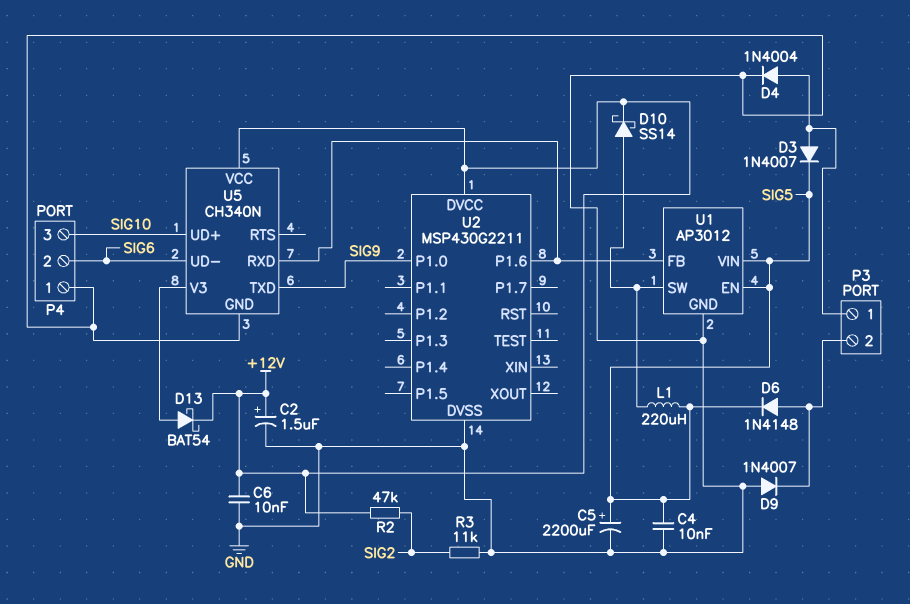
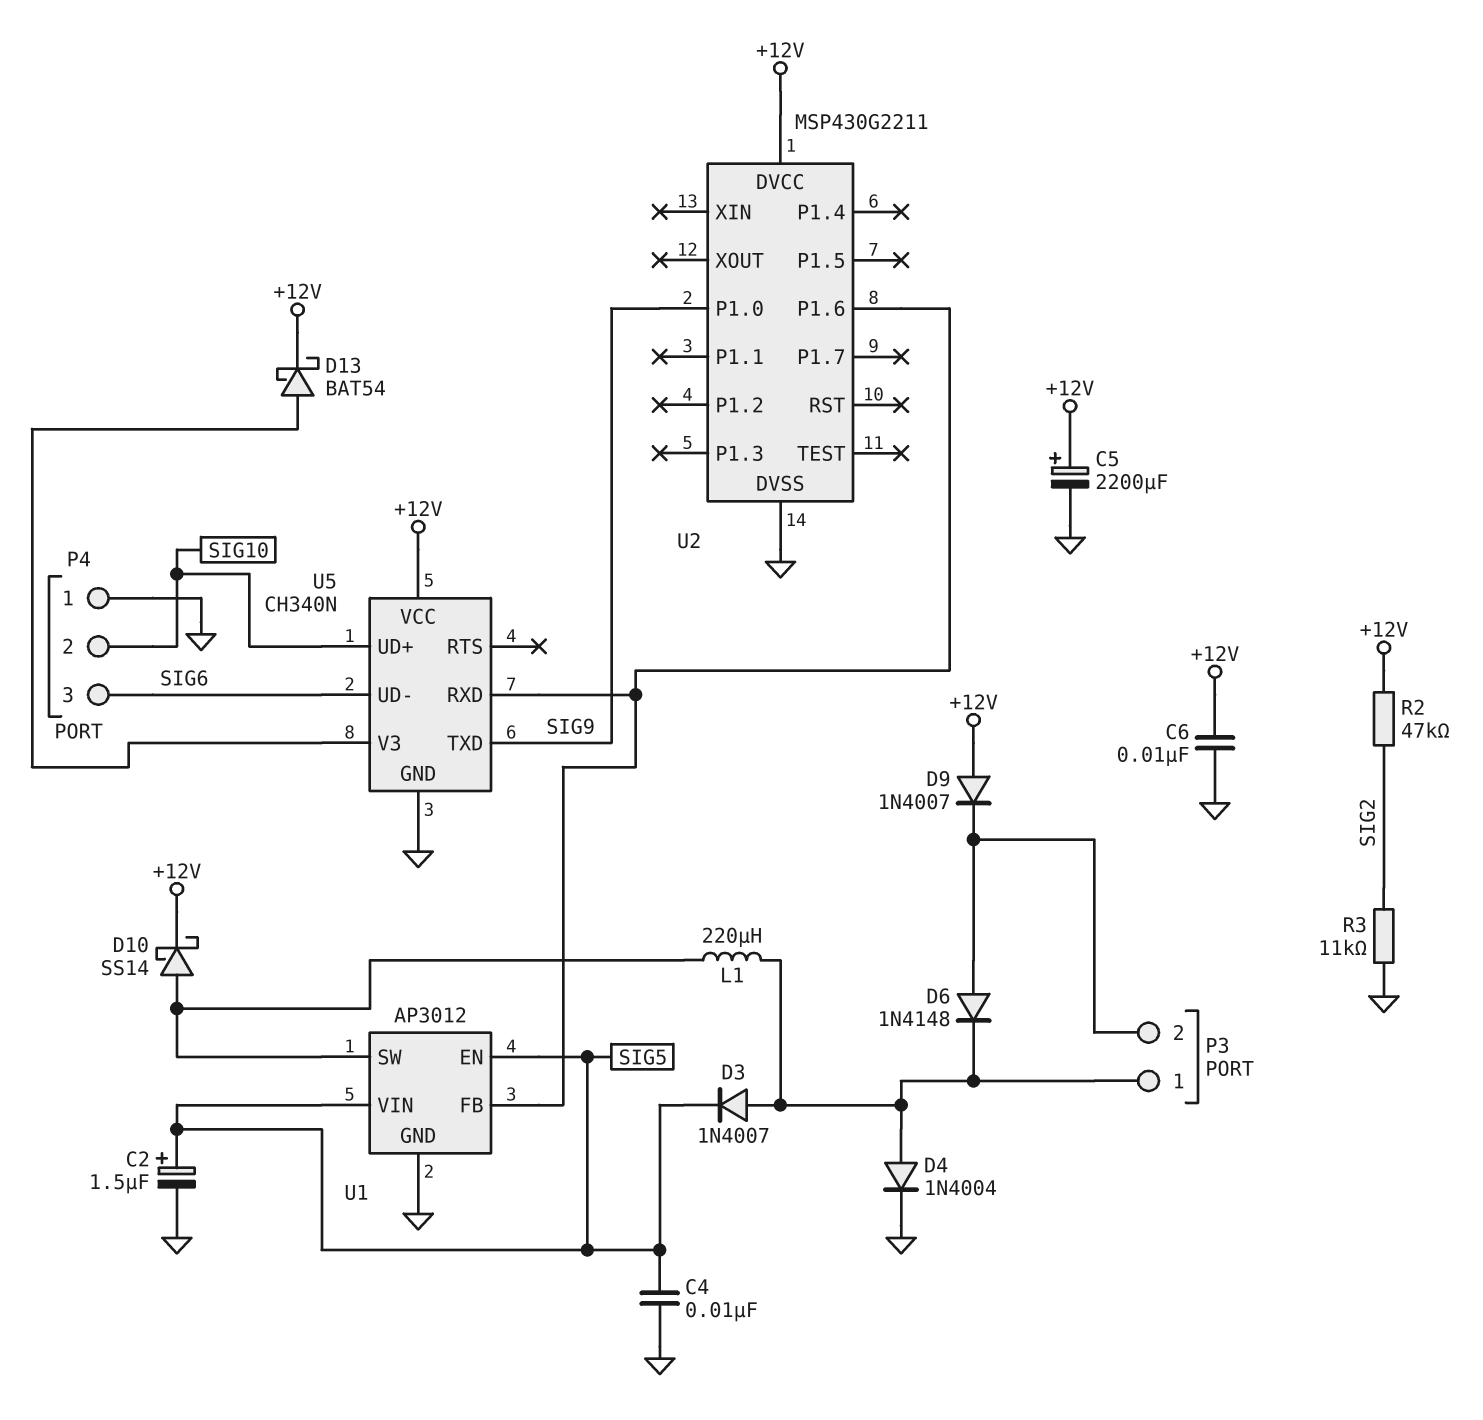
C2: 1.5uF (plus +12V, minus GND) -> 1.5uF (plus SIG5, minus GND)
C5: 2200uF (plus SIG5, minus GND) -> 2200uF (plus +12V, minus GND)
D6: diode 1N4148 (A P3/2, K SIG5) -> diode 1N4148 (A P3/2, K P3/1)
D9: diode 1N4007 (A GND, K P3/2) -> diode 1N4007 (A +12V, K P3/2)
L1: 220uH (SIG5, U1/SW) -> 220uH (P3/1, U1/SW)
P4 pin 2: SIG6 -> SIG10
P4 pin 3: SIG10 -> SIG6

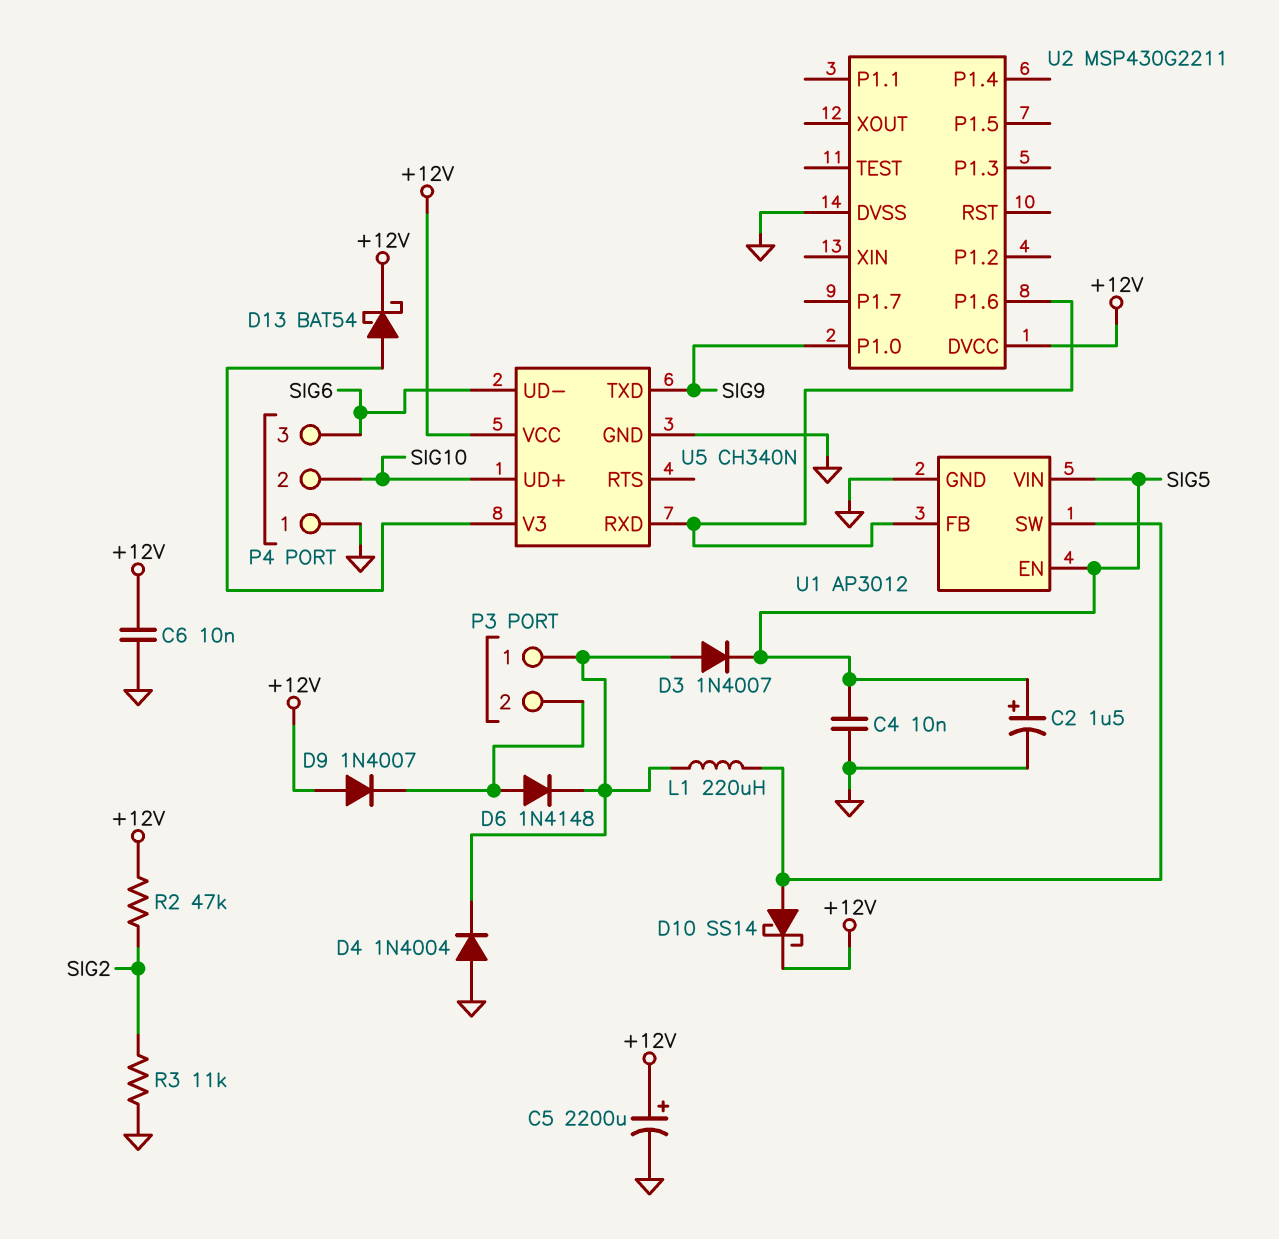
D4: diode 1N4004 (A P3/1, K GND) -> diode 1N4004 (A GND, K P3/1)

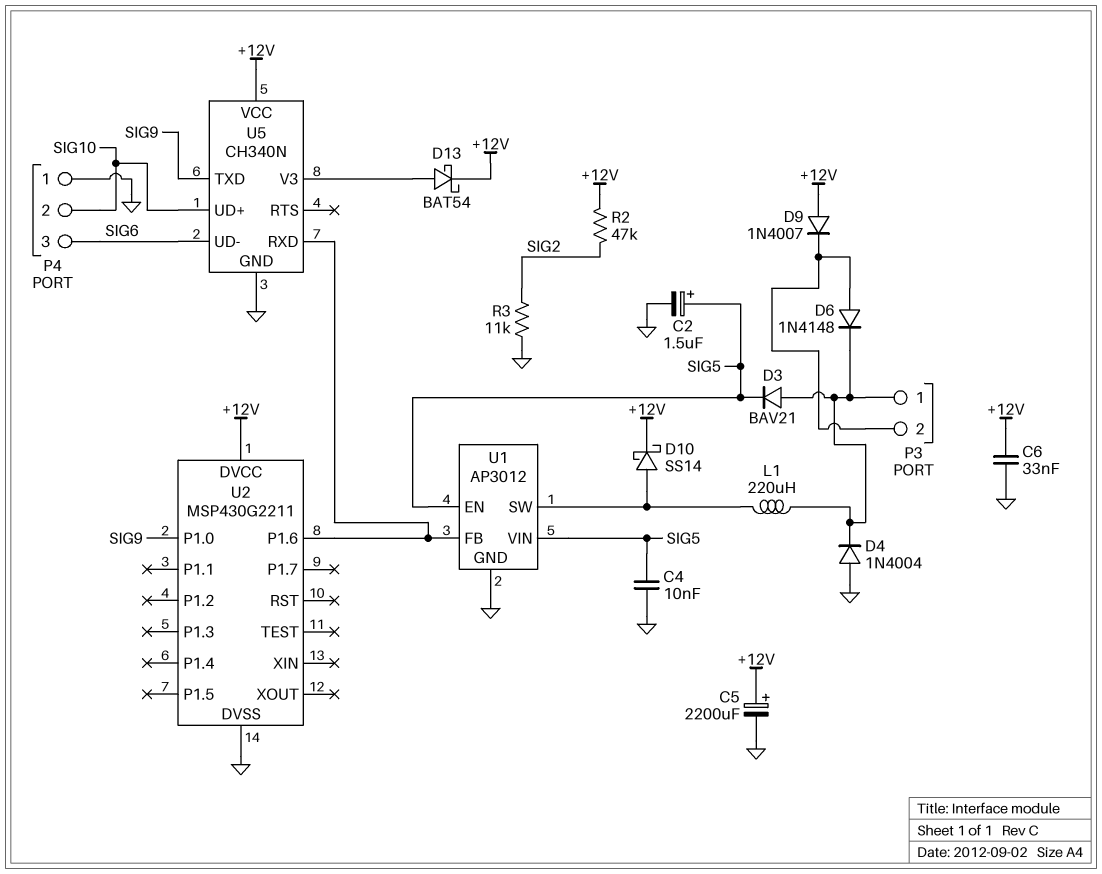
C6: 10nF (+12V, GND) -> 33nF (+12V, GND)
D3: diode 1N4007 (A P3/1, K SIG5) -> diode BAV21 (A P3/1, K SIG5)

